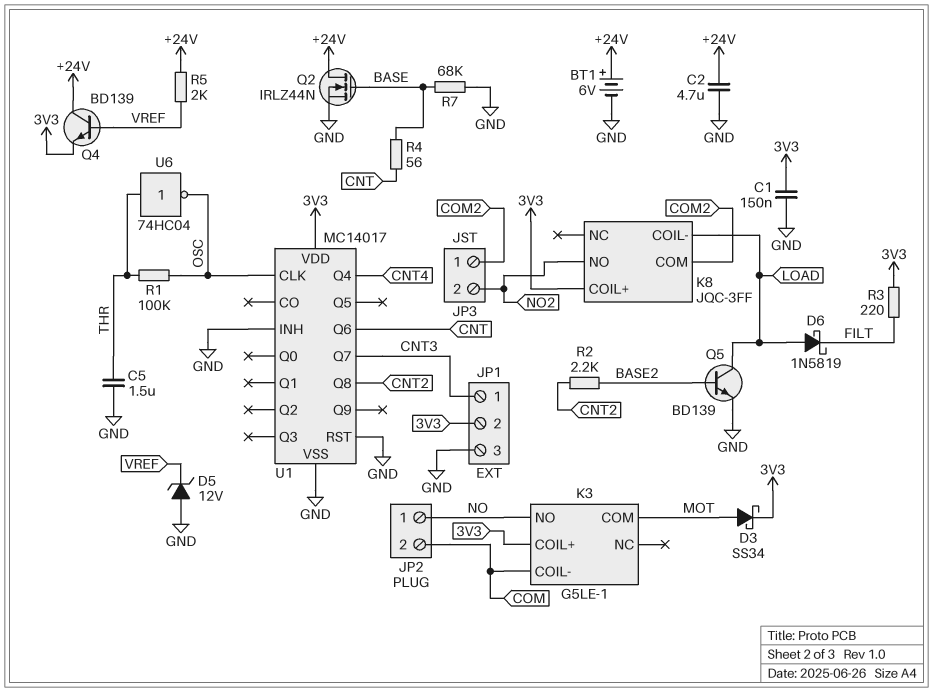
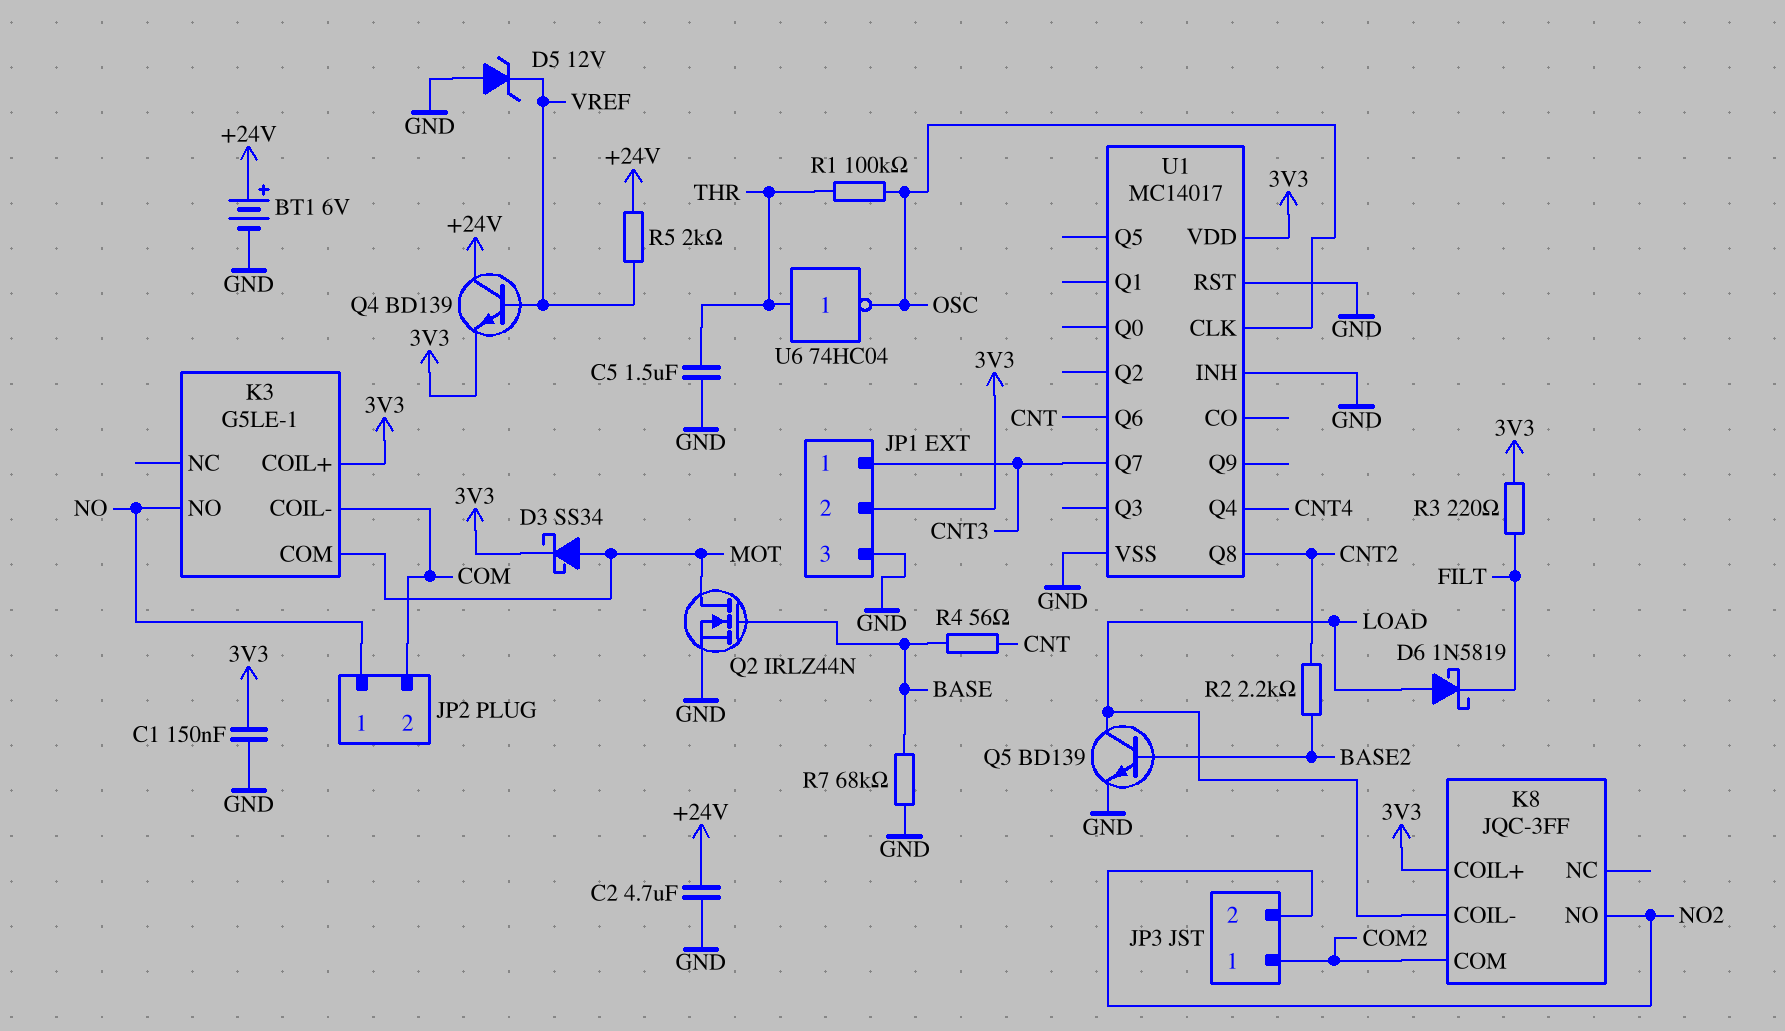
Q2: NMOS IRLZ44N (G BASE, D +24V, S GND) -> NMOS IRLZ44N (G BASE, D MOT, S GND)

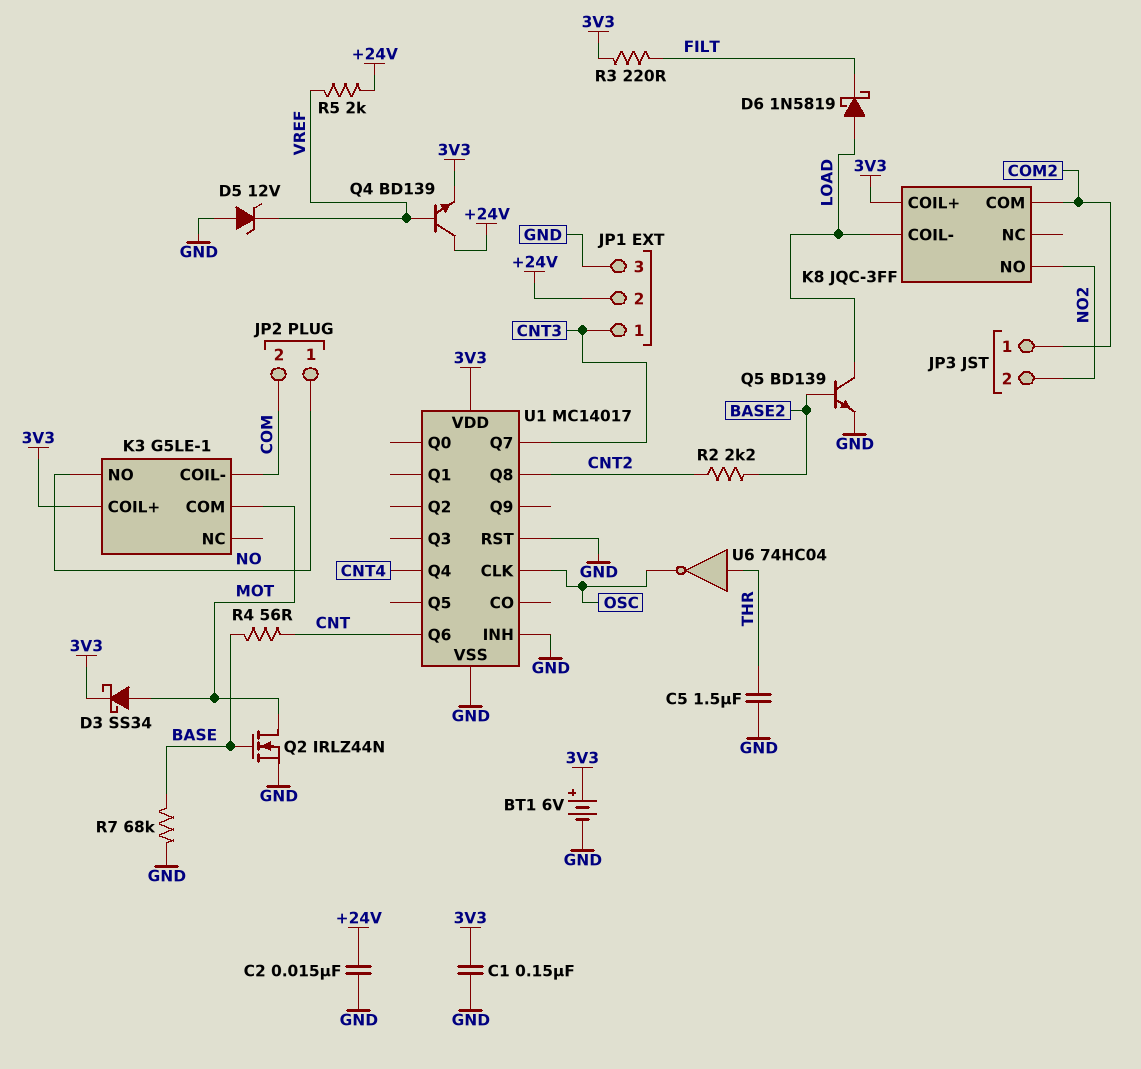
BT1: 6V (plus +24V, minus GND) -> 6V (plus 3V3, minus GND)
C2: 4.7uF (+24V, GND) -> 15nF (+24V, GND)
JP1 pin 2: 3V3 -> +24V
R1: 100k (OSC, THR) -> none

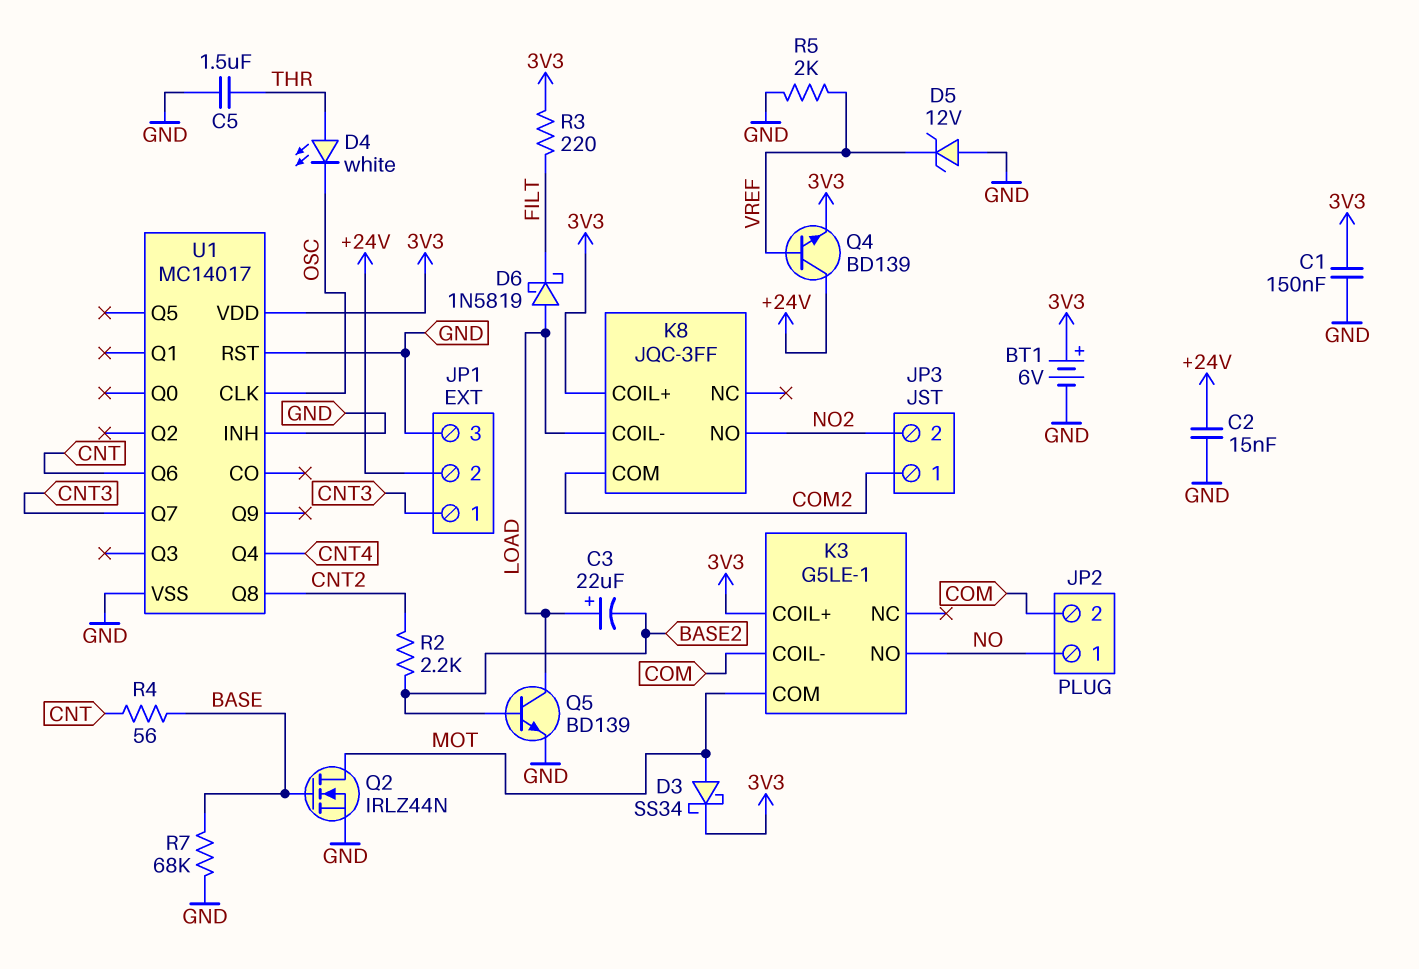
C3: none -> 22uF (plus LOAD, minus BASE2)
D4: none -> LED white (A THR, K OSC)
R5: 2k (+24V, VREF) -> 2k (GND, VREF)
U6: NOT 74HC04 (in THR, out OSC) -> none

